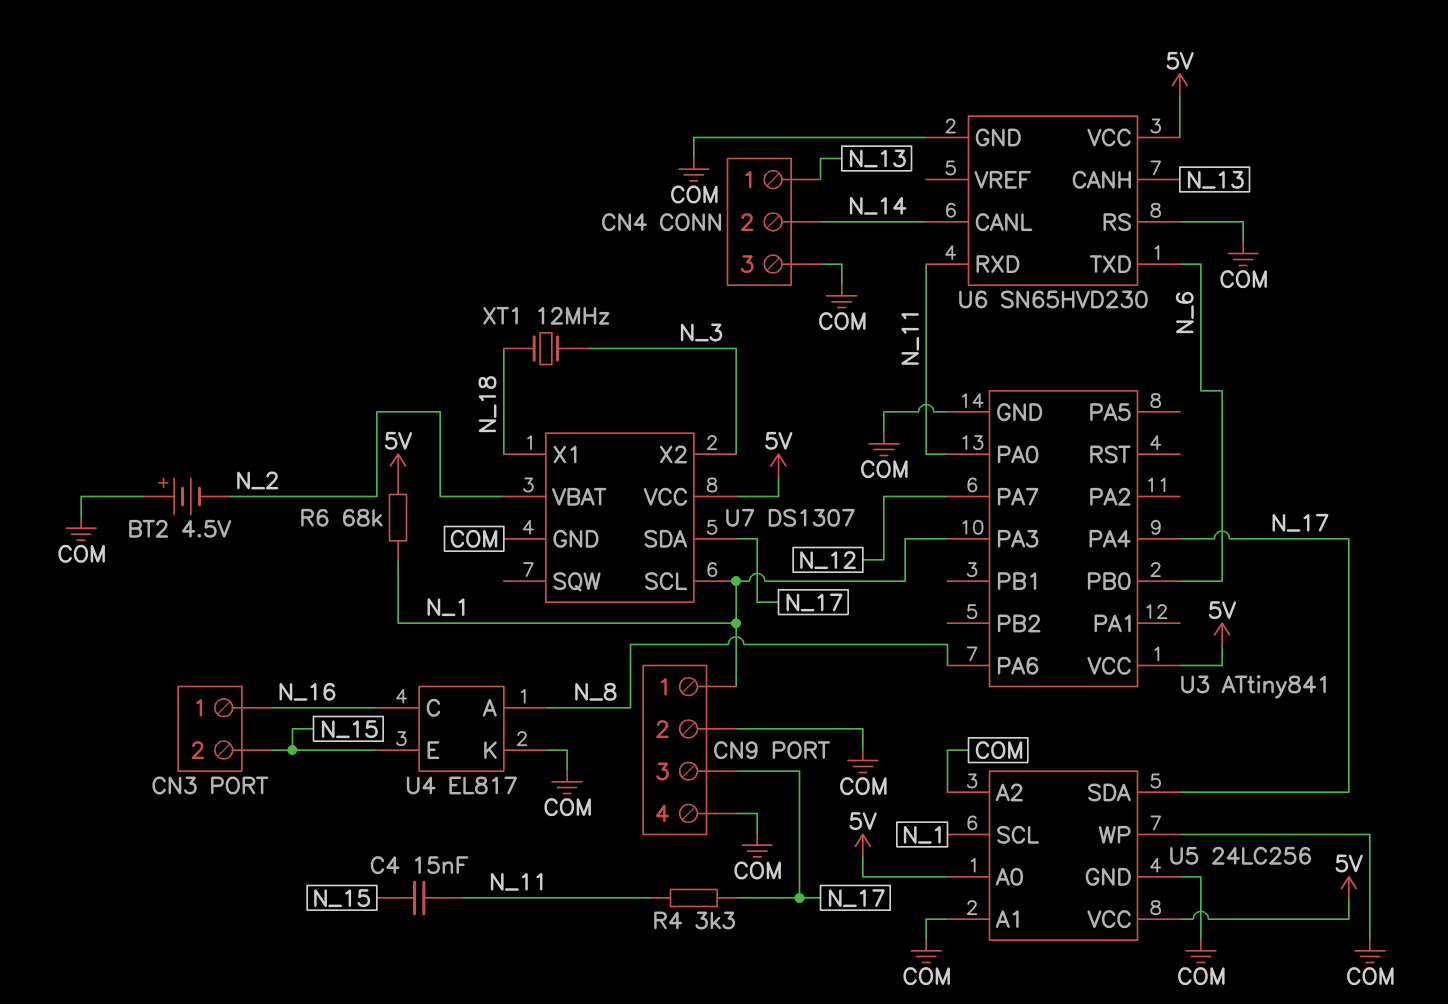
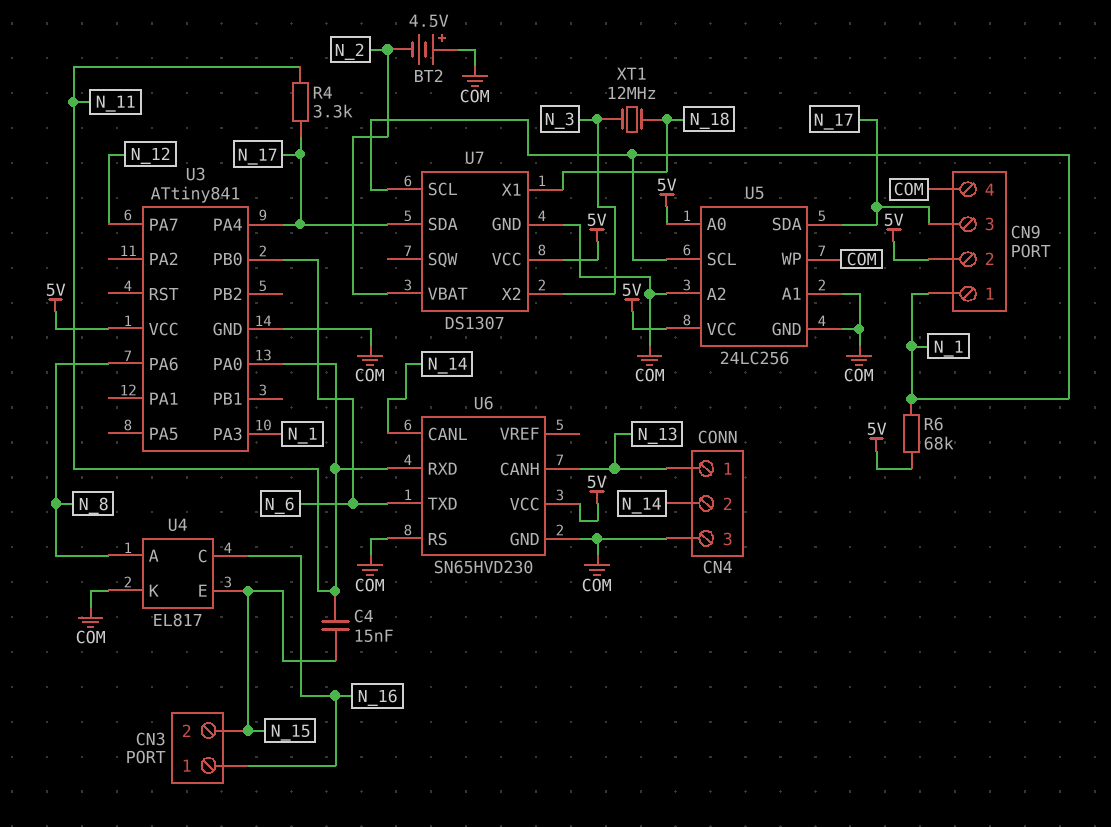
CN9 pin 2: COM -> 5V

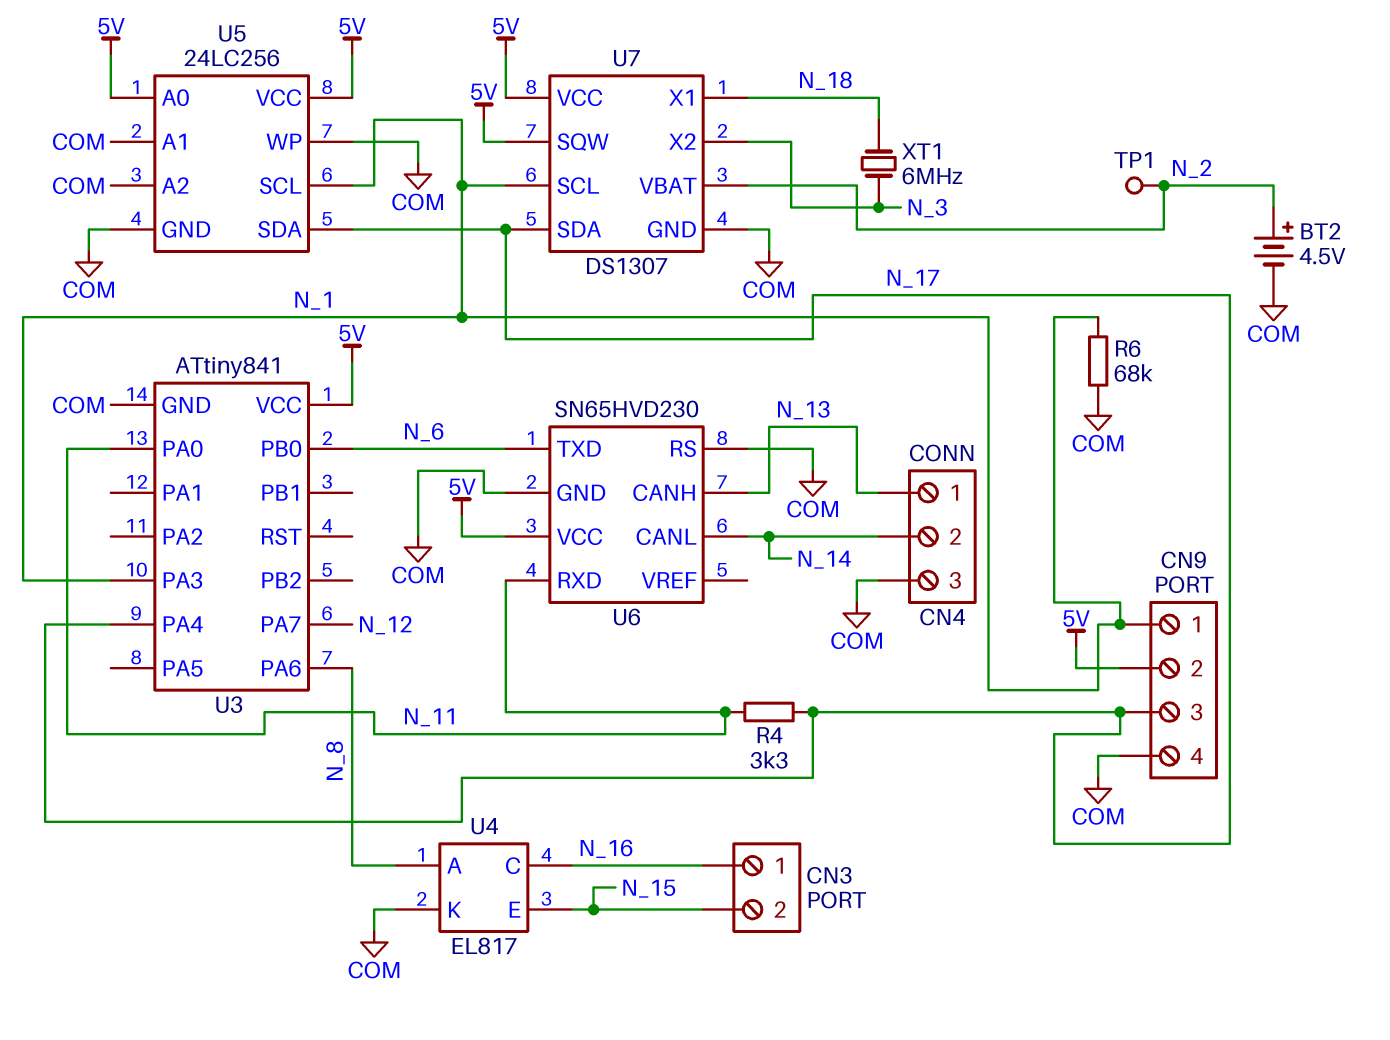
BT2: 4.5V (plus COM, minus N_2) -> 4.5V (plus N_2, minus COM)
C4: 15nF (N_11, N_15) -> none
R6: 68k (5V, N_1) -> 68k (COM, N_1)
TP1: none -> test point (N_2)
U7 pin SQW: none -> 5V
XT1: 12MHz (N_3, N_18) -> 6MHz (N_3, N_18)

